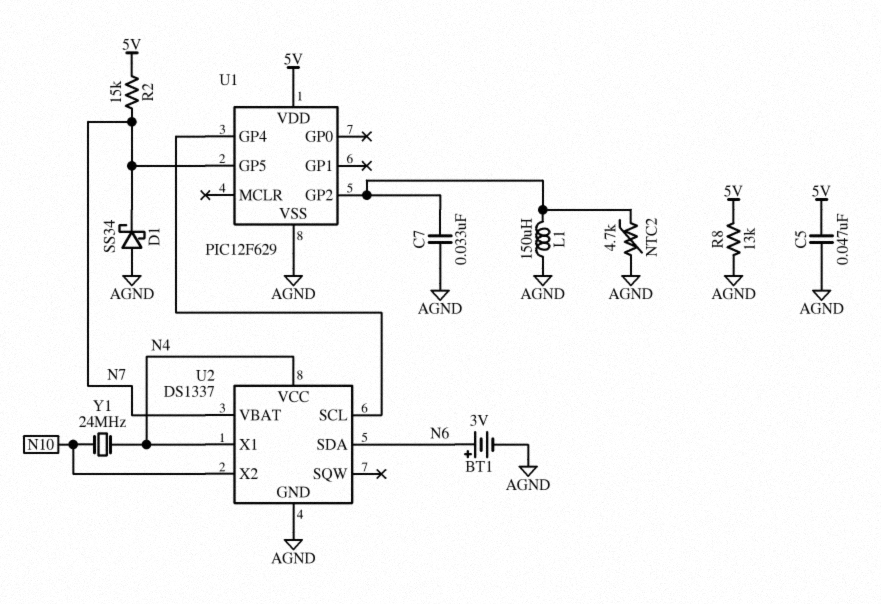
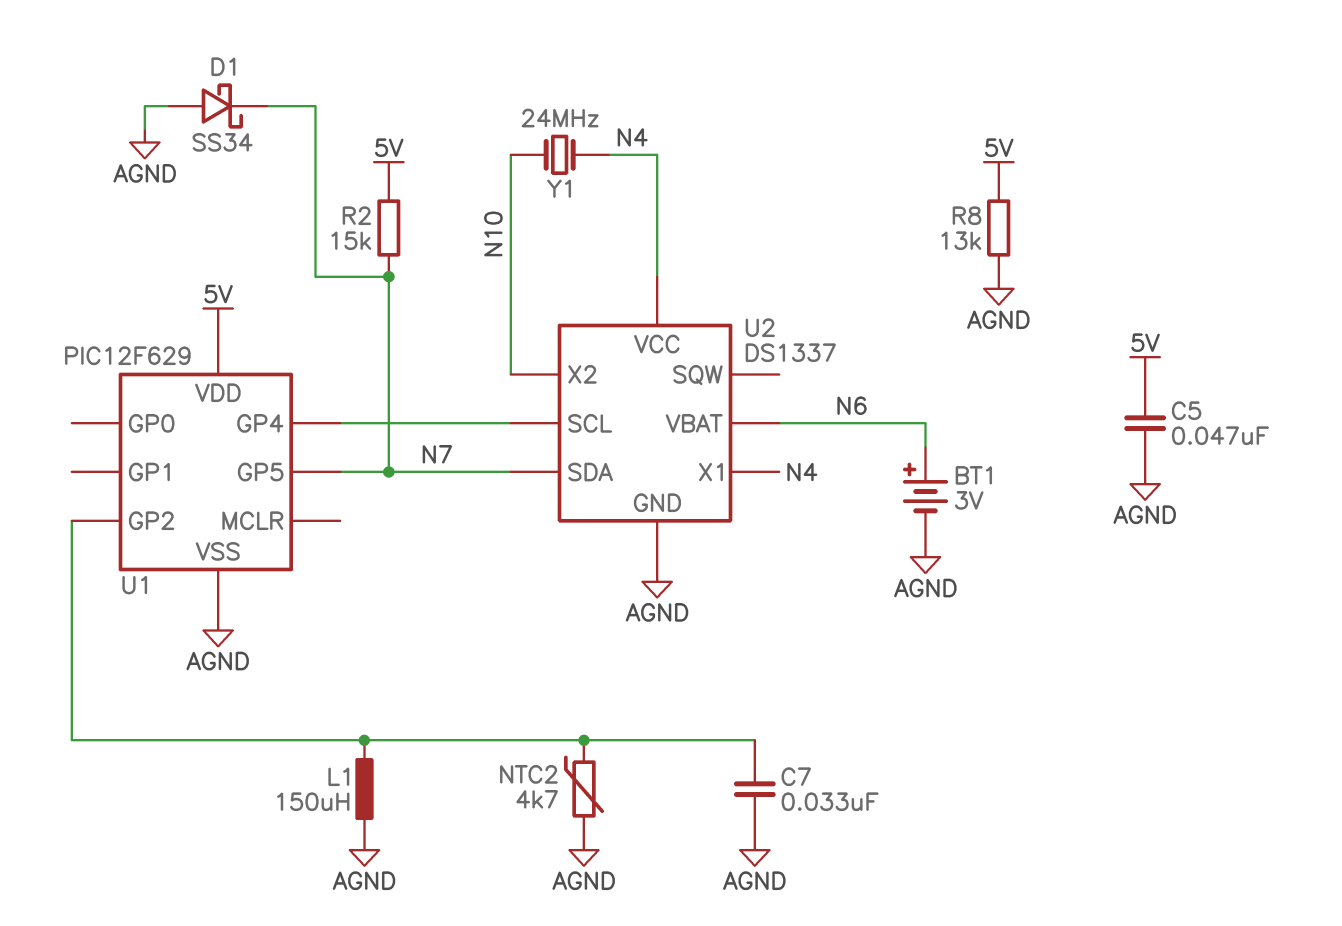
U2 pin SDA: N6 -> N7
U2 pin VBAT: N7 -> N6

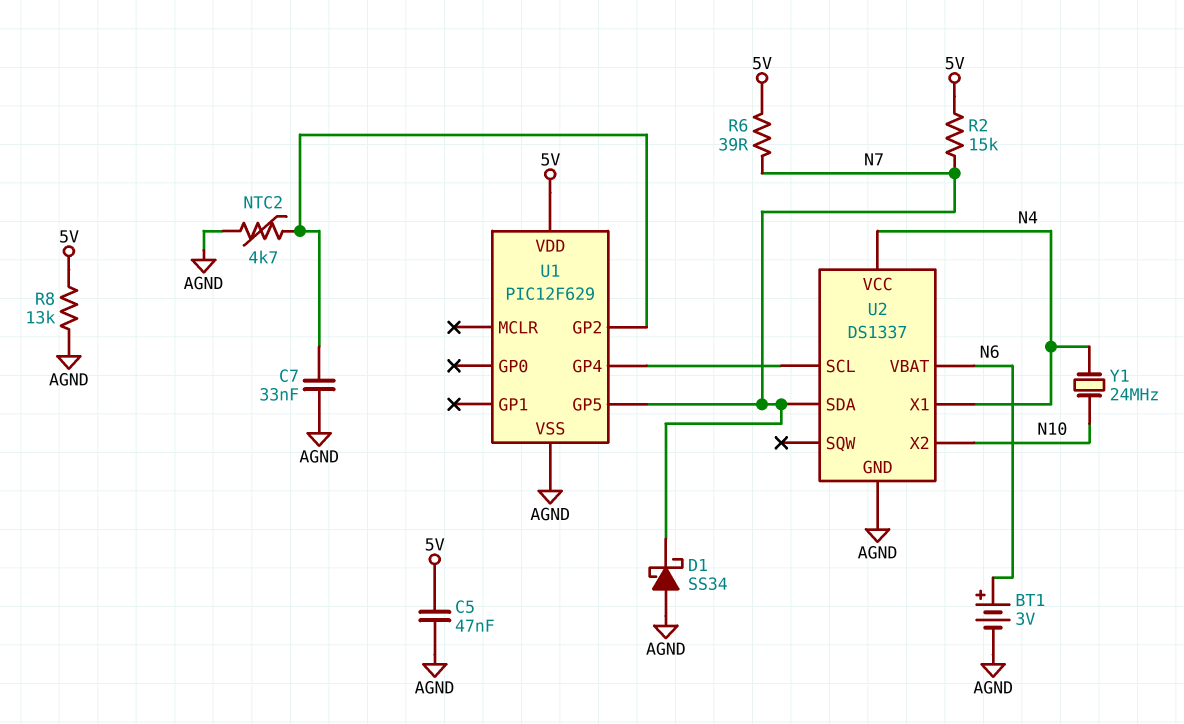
L1: 150uH (AGND, U1/GP2) -> none
R6: none -> 39 (5V, N7)

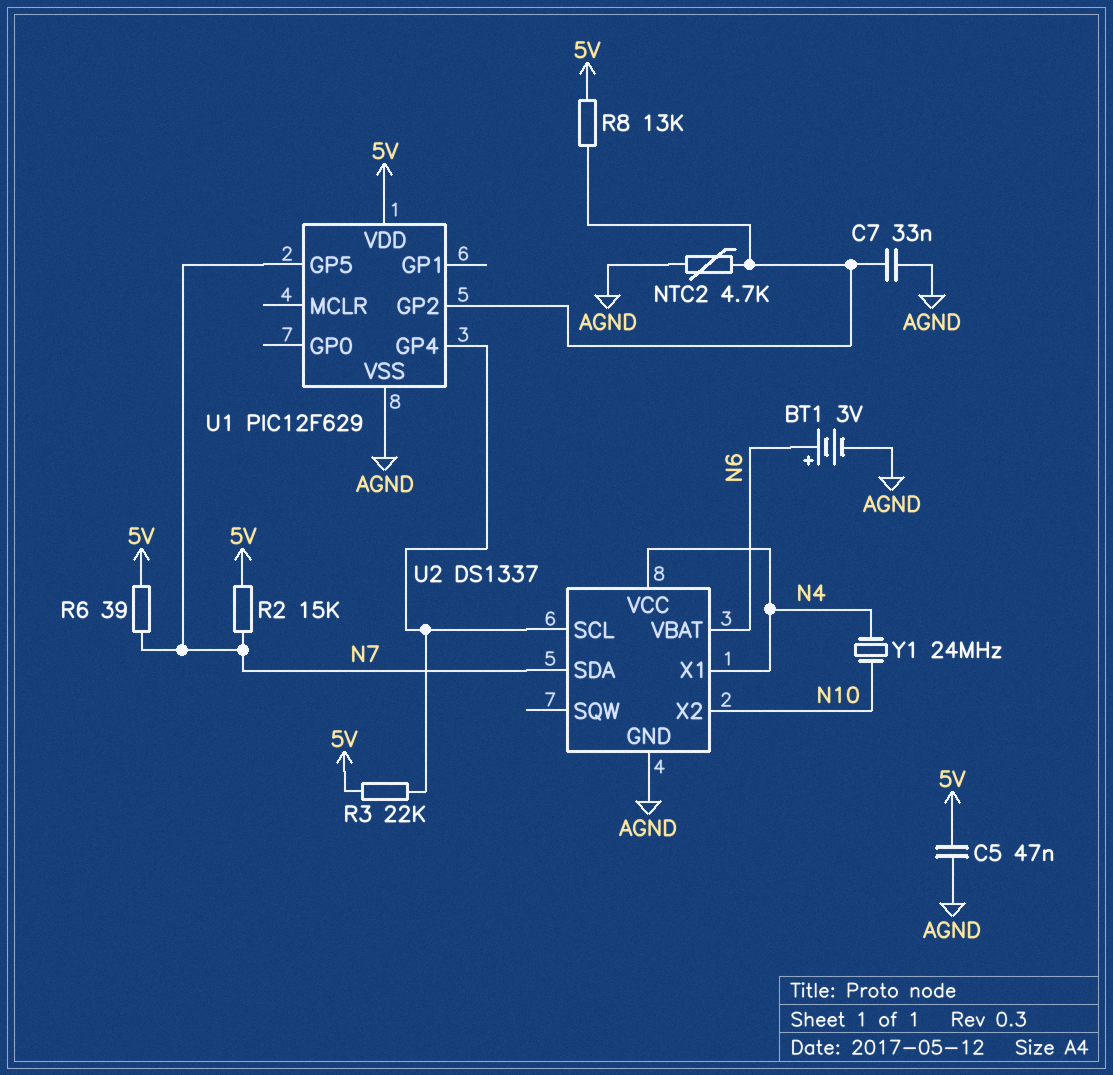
D1: schottky SS34 (A AGND, K N7) -> none
R3: none -> 22k (5V, U1/GP4)
R8: 13k (5V, AGND) -> 13k (5V, U1/GP2)

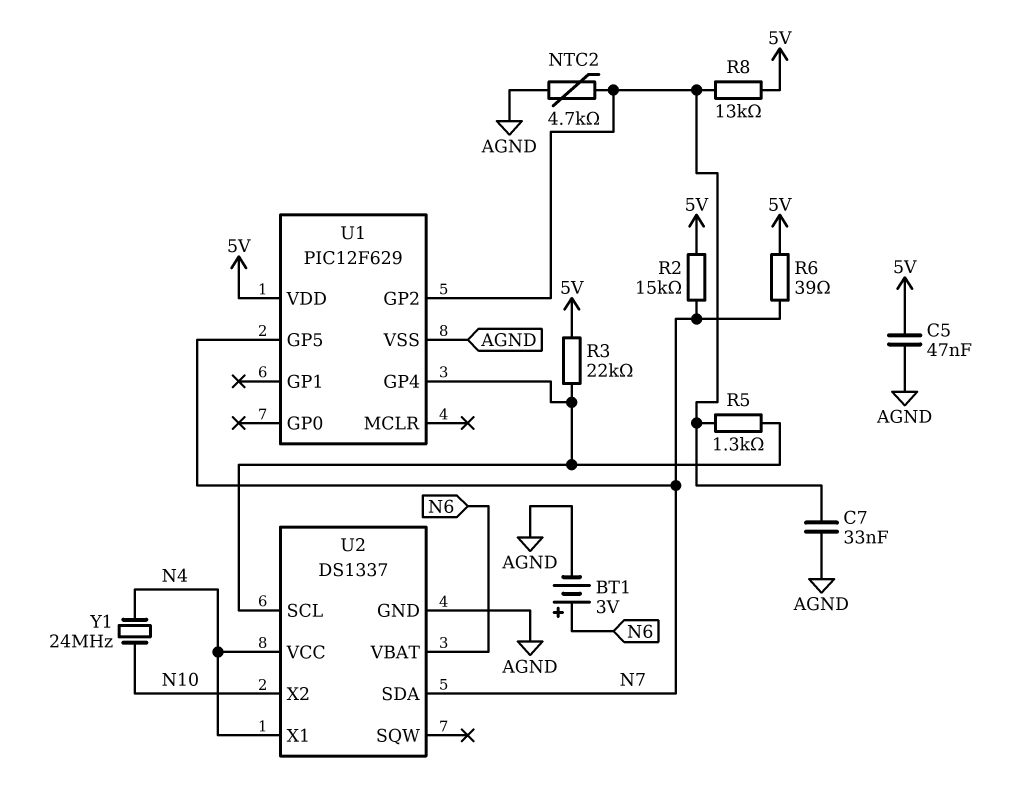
R5: none -> 1.3k (U1/GP2, U1/GP4)

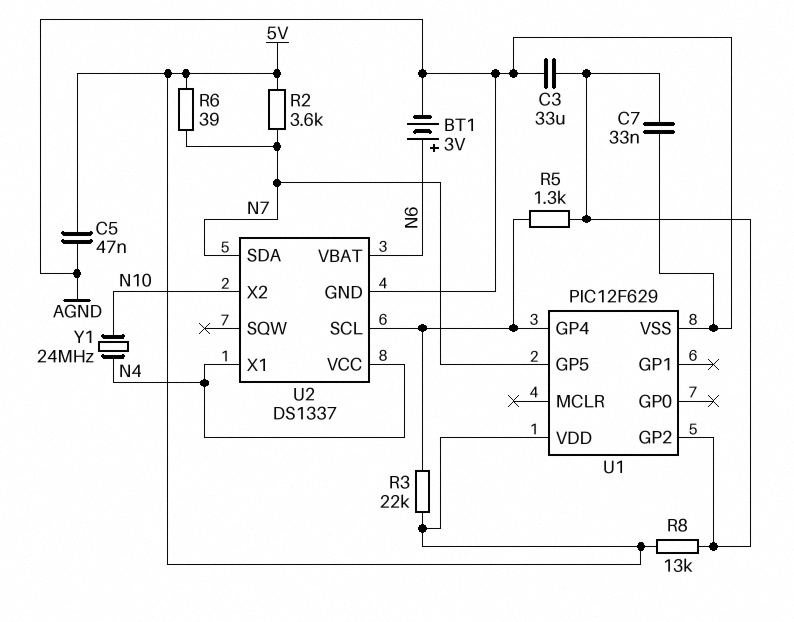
C3: none -> 33uF (AGND, U1/GP2)
NTC2: 4.7k (AGND, U1/GP2) -> none
R2: 15k (5V, N7) -> 3.6k (5V, N7)

